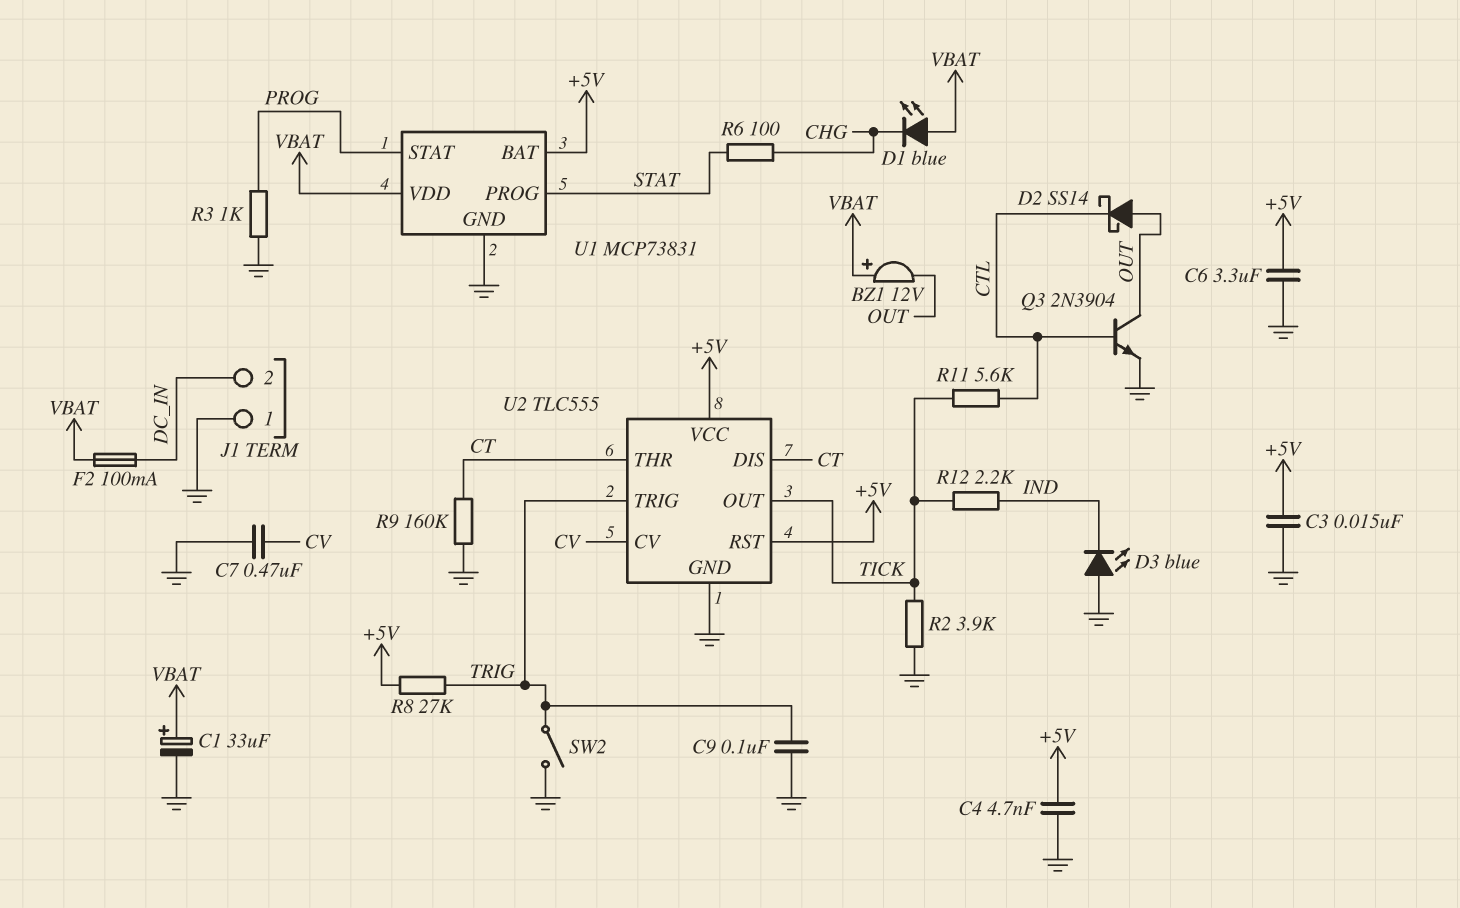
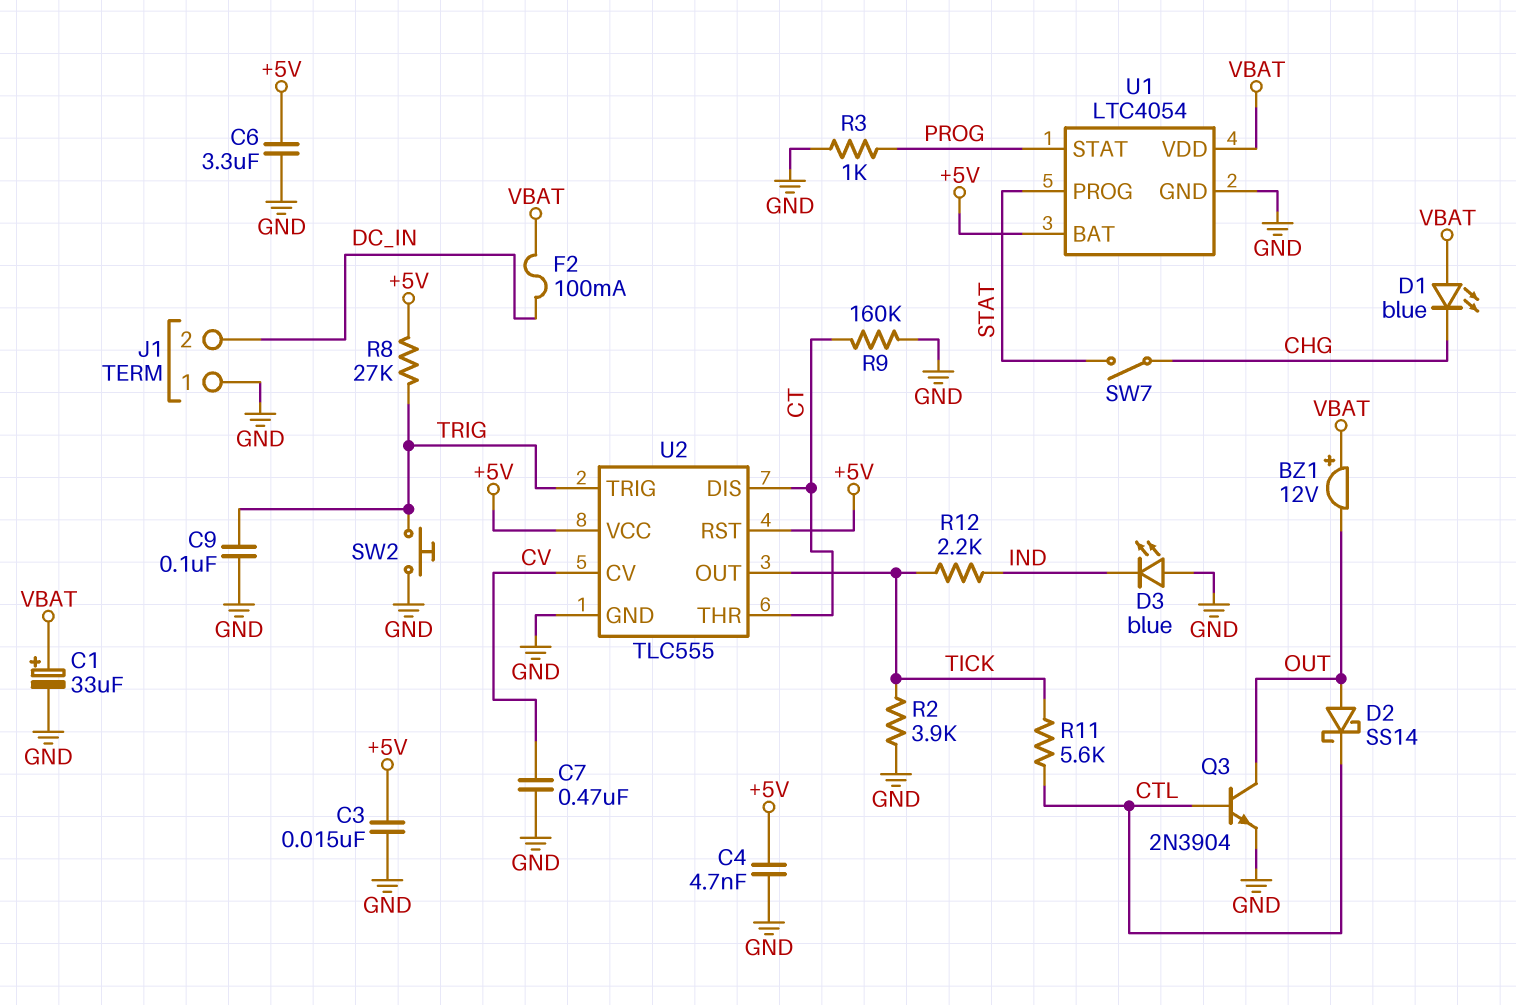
R6: 100 (CHG, STAT) -> none
SW2: switch (GND, TRIG) -> button (GND, TRIG)
SW7: none -> switch (CHG, STAT)
U1: MCP73831 -> LTC4054

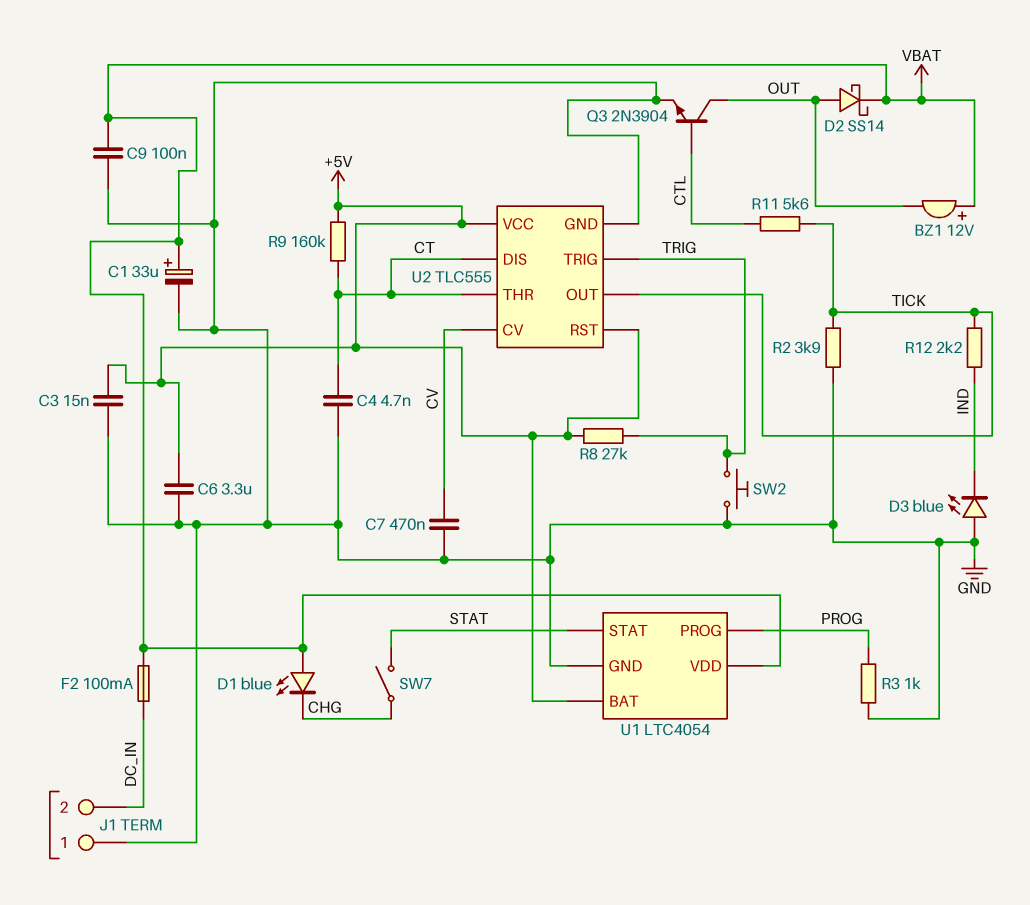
C4: 4.7nF (+5V, GND) -> 4.7nF (CT, GND)
C9: 100nF (GND, TRIG) -> 100nF (GND, VBAT)
D2: schottky SS14 (A OUT, K CTL) -> schottky SS14 (A OUT, K VBAT)
R9: 160k (CT, GND) -> 160k (+5V, CT)
U1 pin PROG: STAT -> PROG
U1 pin STAT: PROG -> STAT

